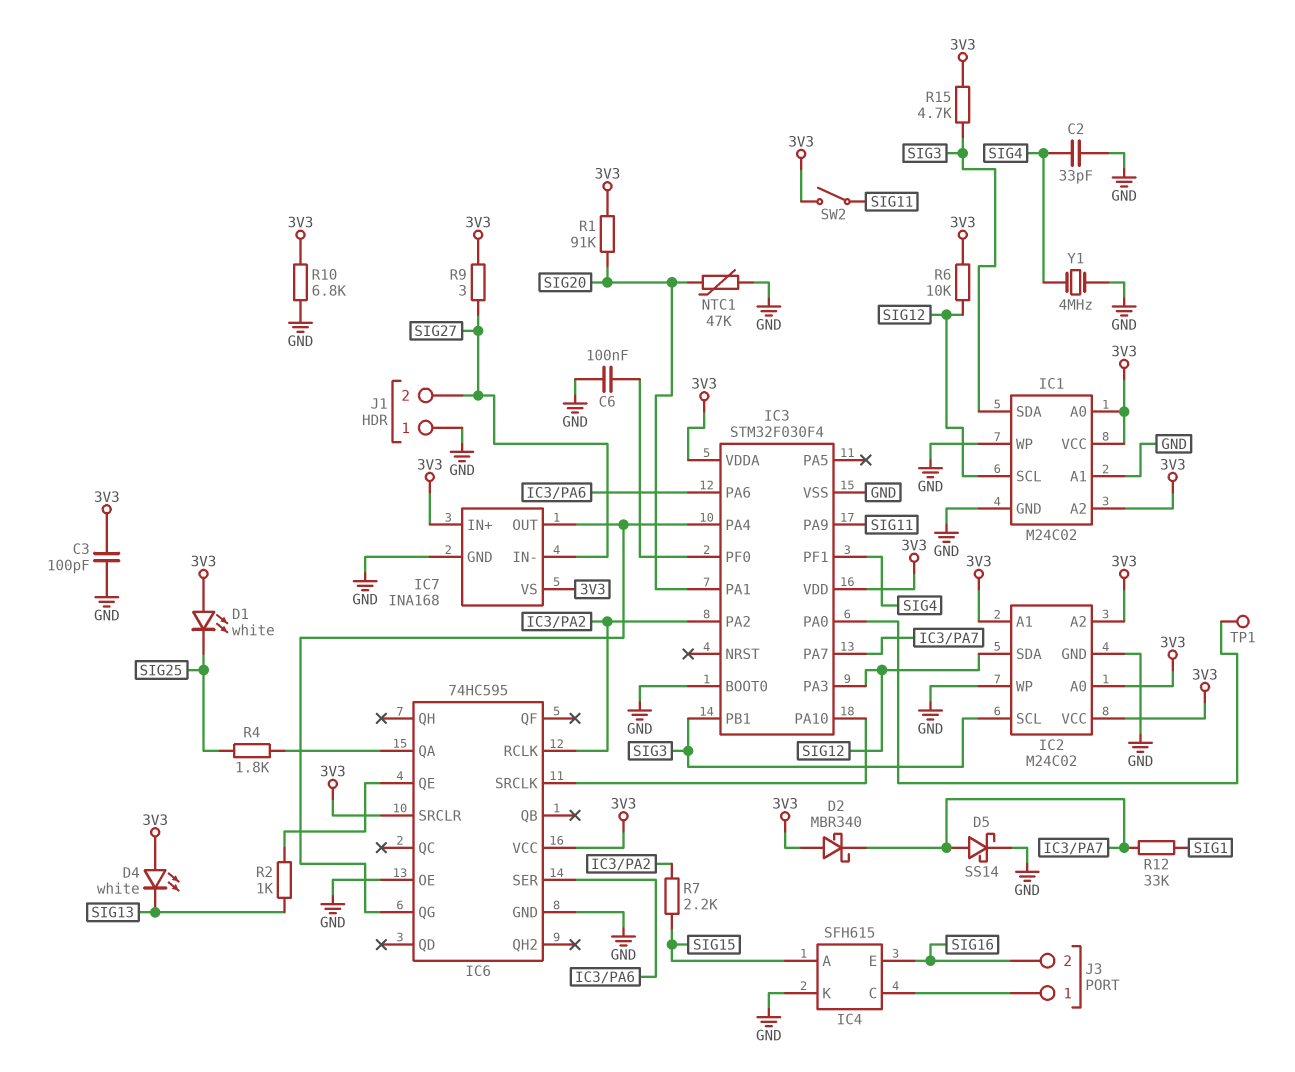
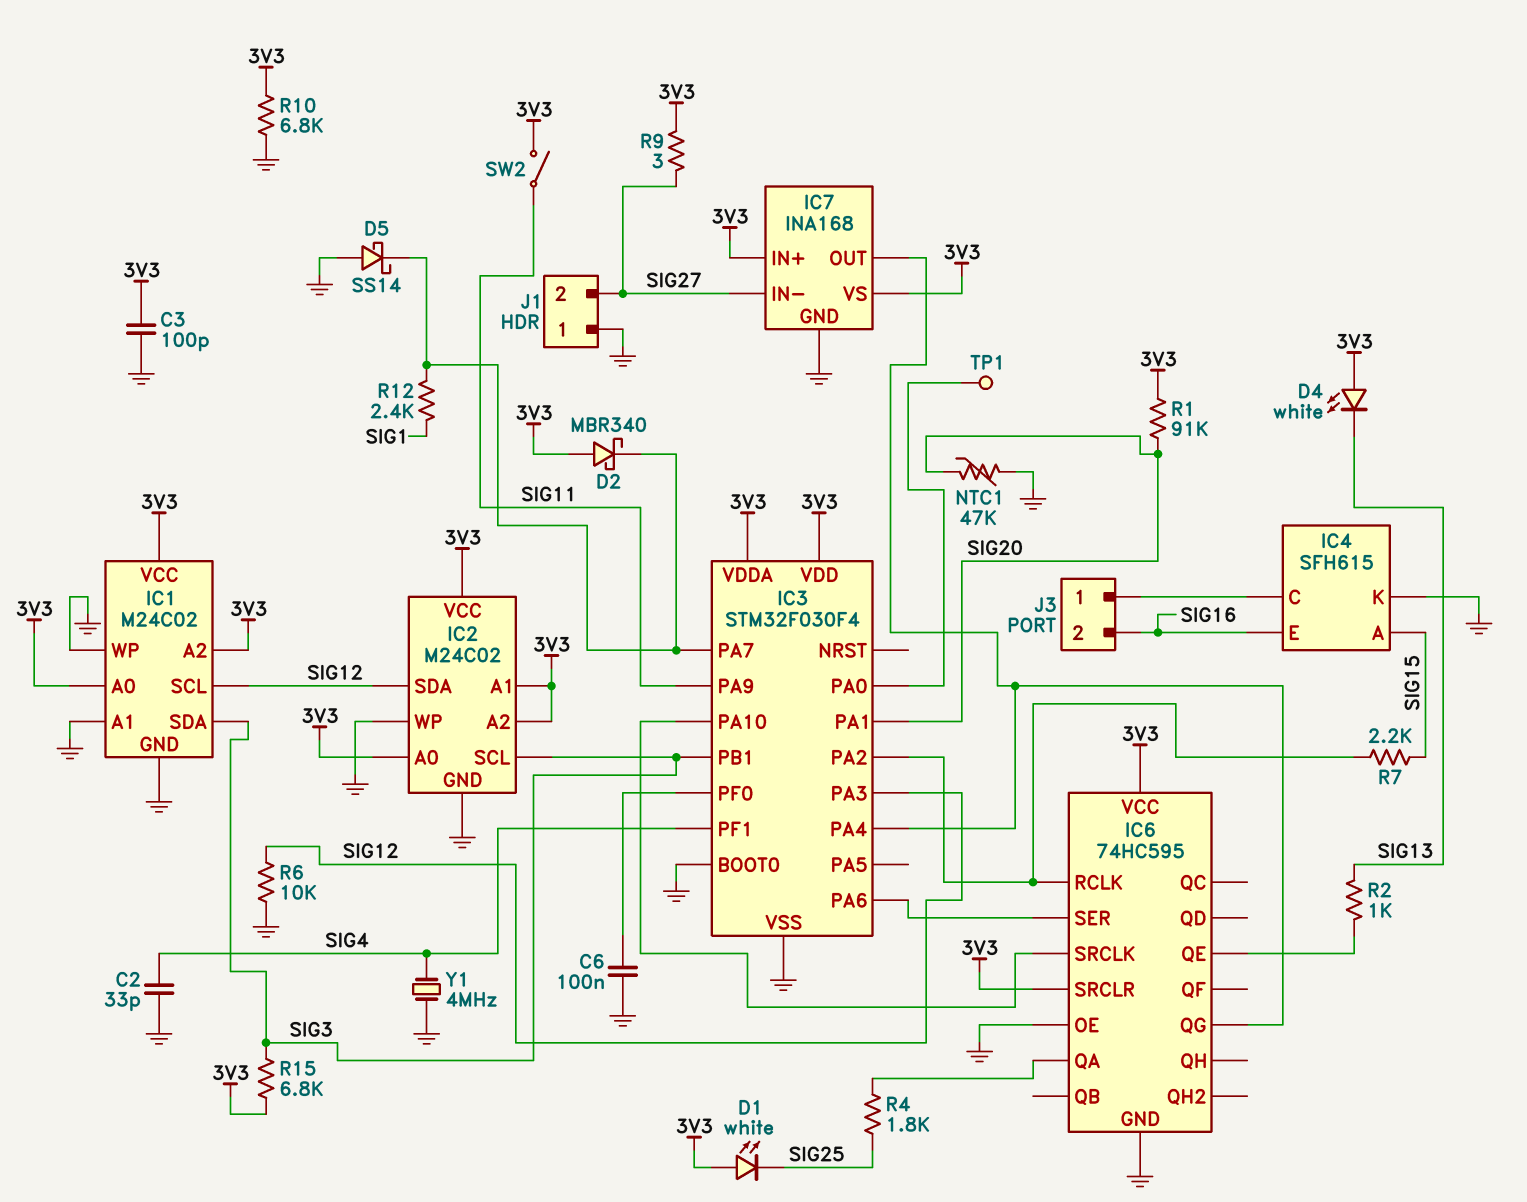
D5: schottky SS14 (A IC3/PA7, K GND) -> schottky SS14 (A GND, K IC3/PA7)
R6: 10k (3V3, SIG12) -> 10k (GND, SIG12)
R12: 33k (IC3/PA7, SIG1) -> 2.4k (IC3/PA7, SIG1)
R15: 4.7k (3V3, SIG3) -> 6.8k (3V3, SIG3)

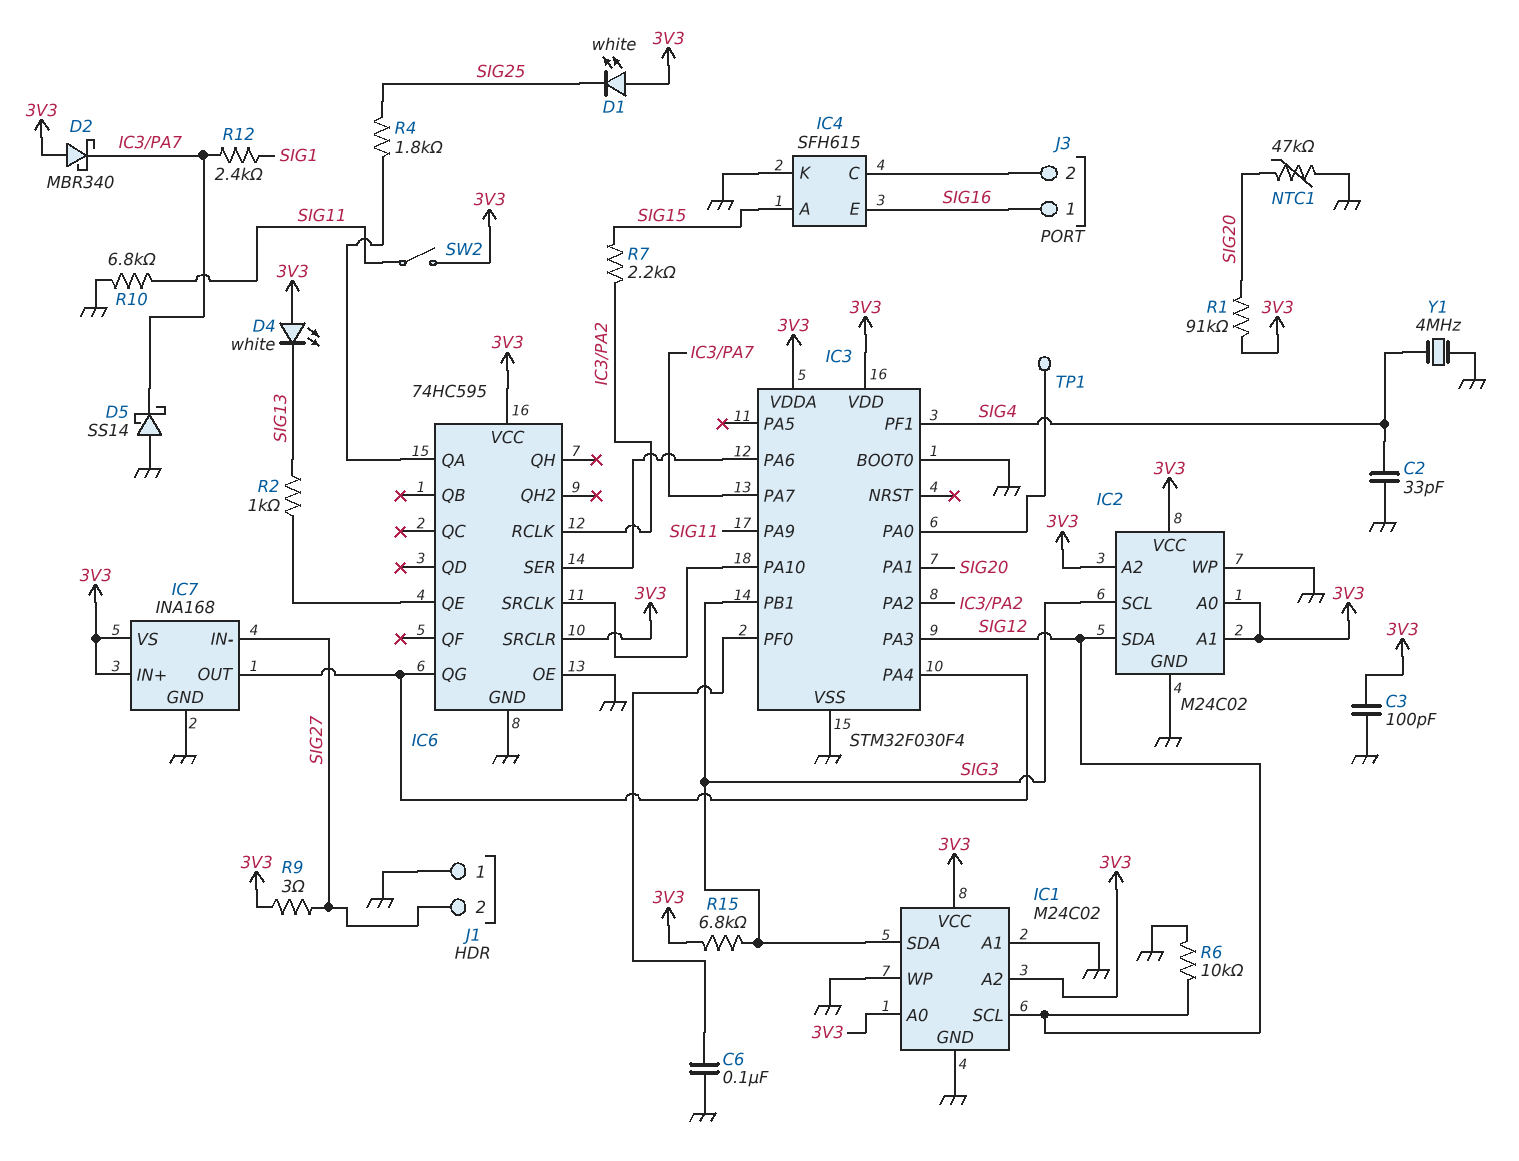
J3 pin 1: IC4/C -> SIG16
J3 pin 2: SIG16 -> IC4/C
R10: 6.8k (3V3, GND) -> 6.8k (GND, SIG11)

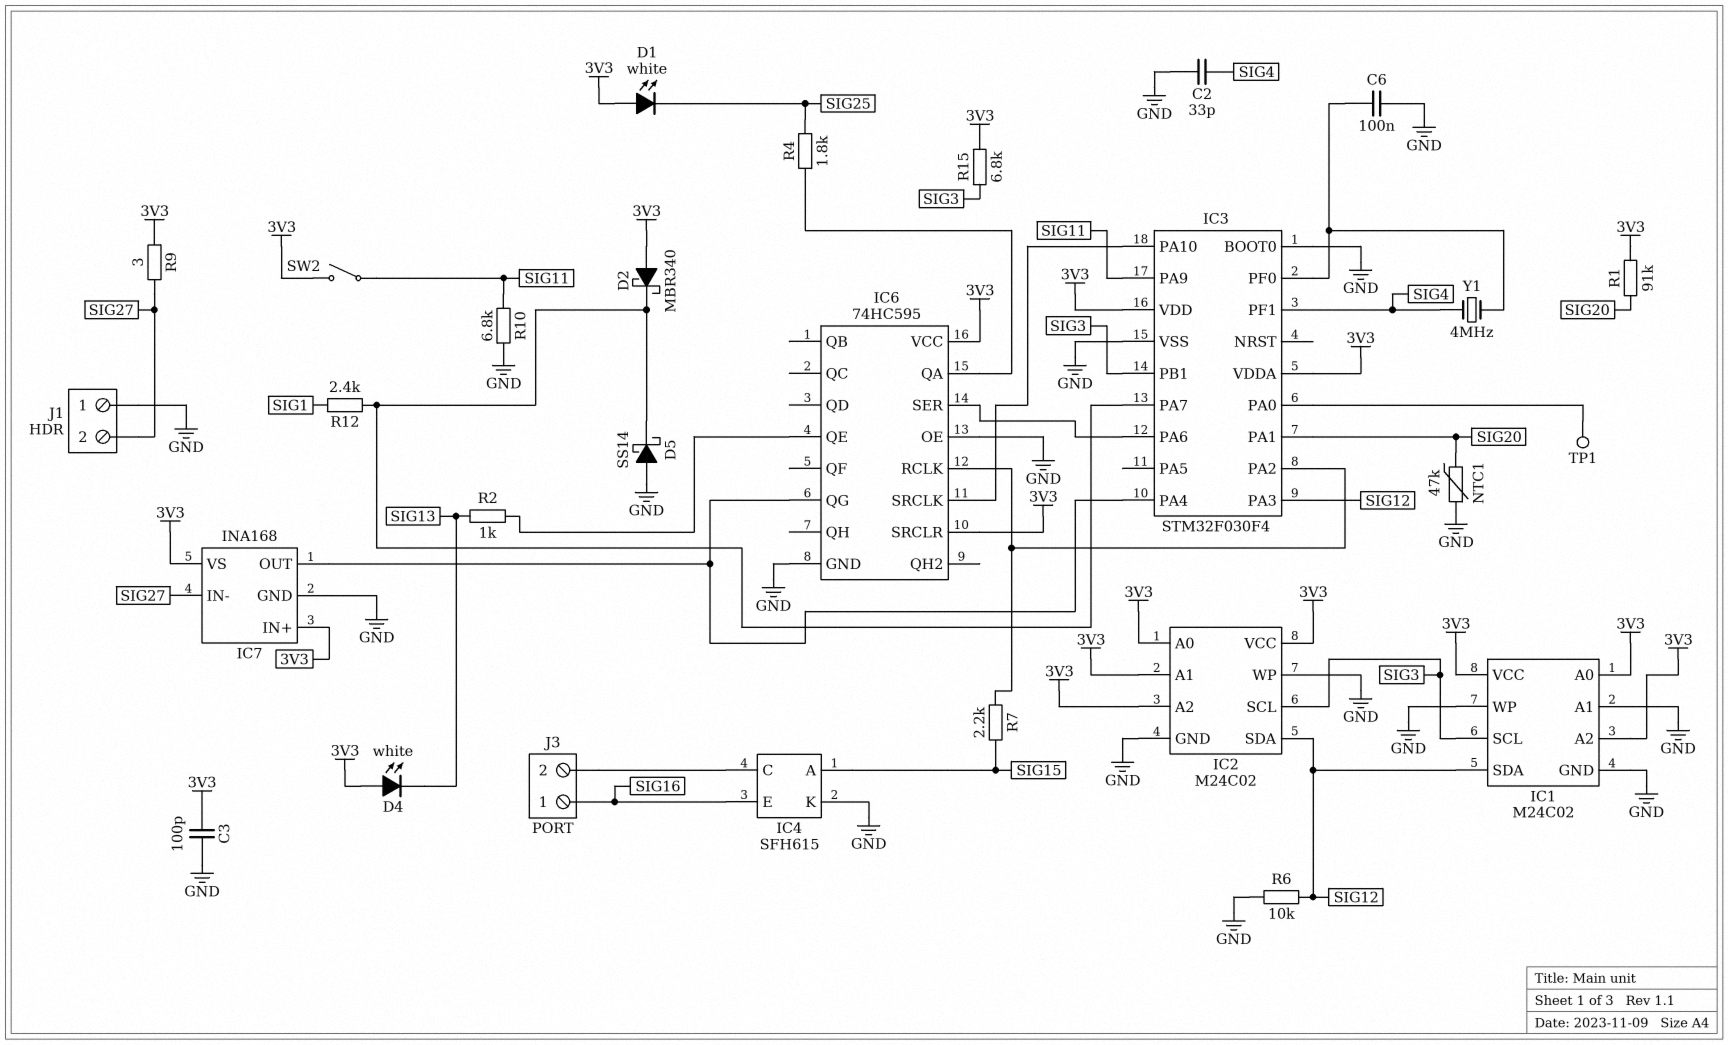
IC1 pin SCL: SIG12 -> SIG3
IC1 pin SDA: SIG3 -> SIG12
Y1: 4MHz (GND, SIG4) -> 4MHz (IC3/PF0, SIG4)

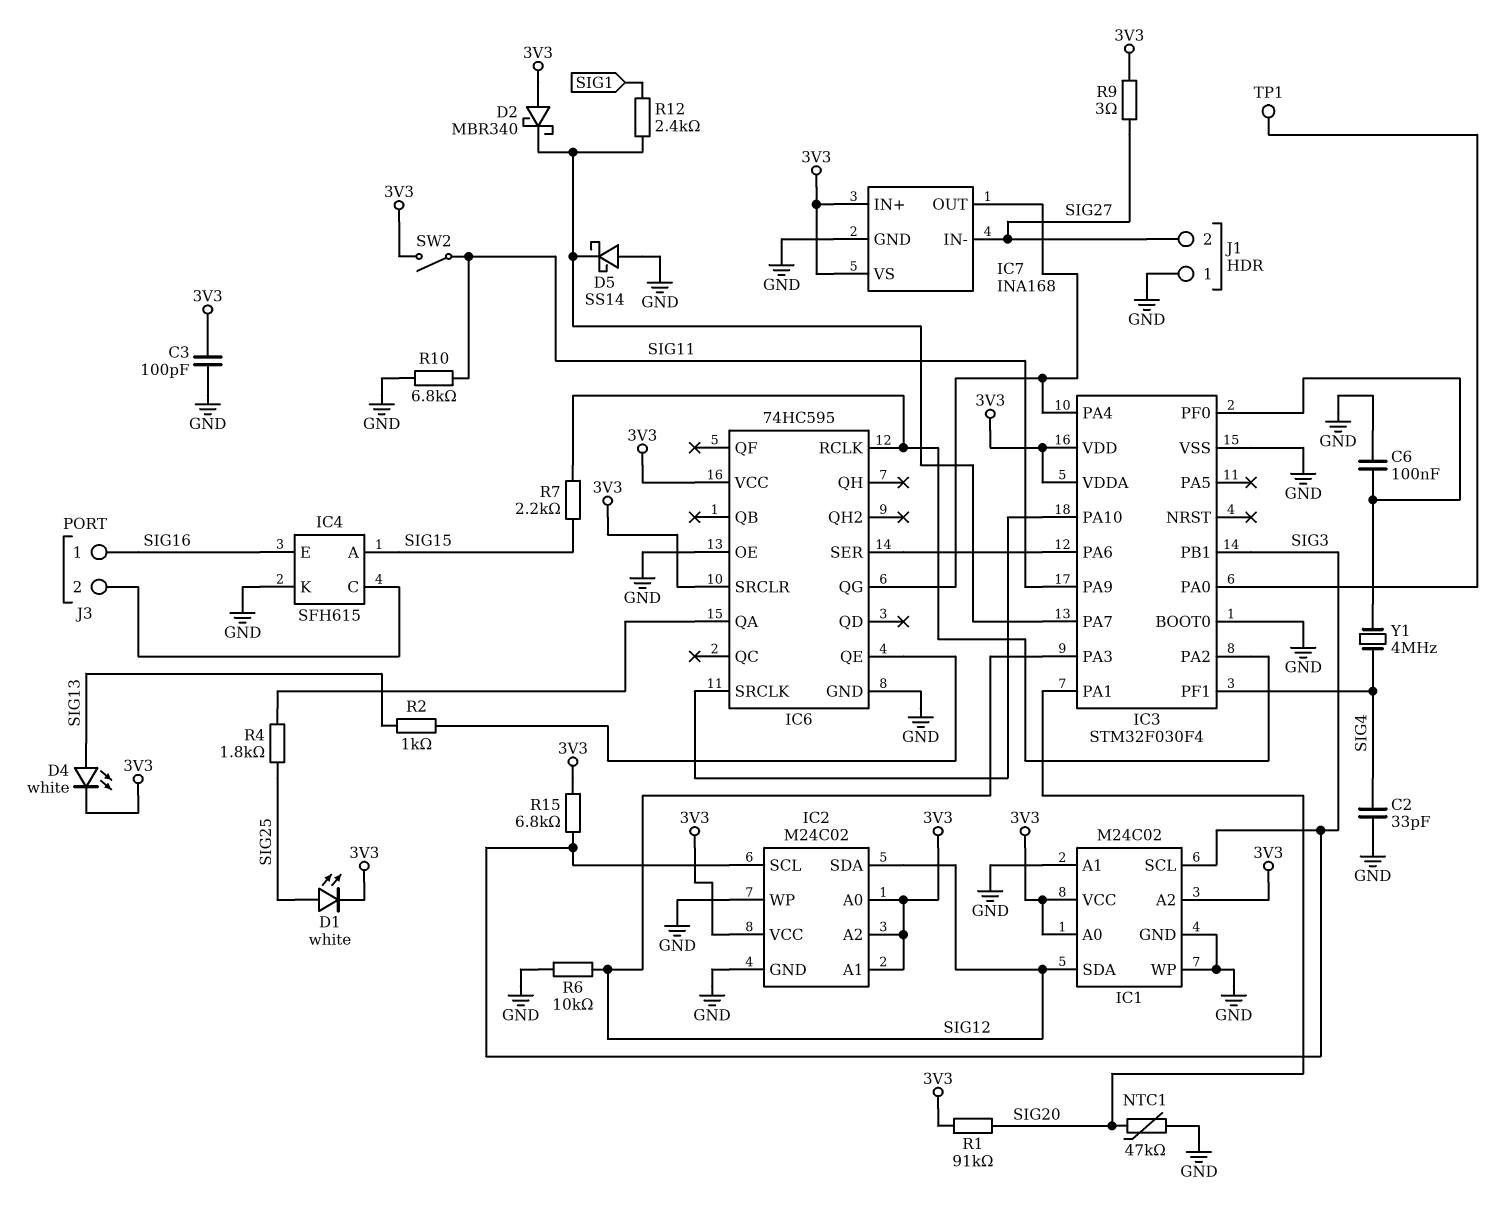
D1: LED white (A 3V3, K SIG25) -> LED white (A SIG25, K 3V3)
D4: LED white (A 3V3, K SIG13) -> LED white (A SIG13, K 3V3)

